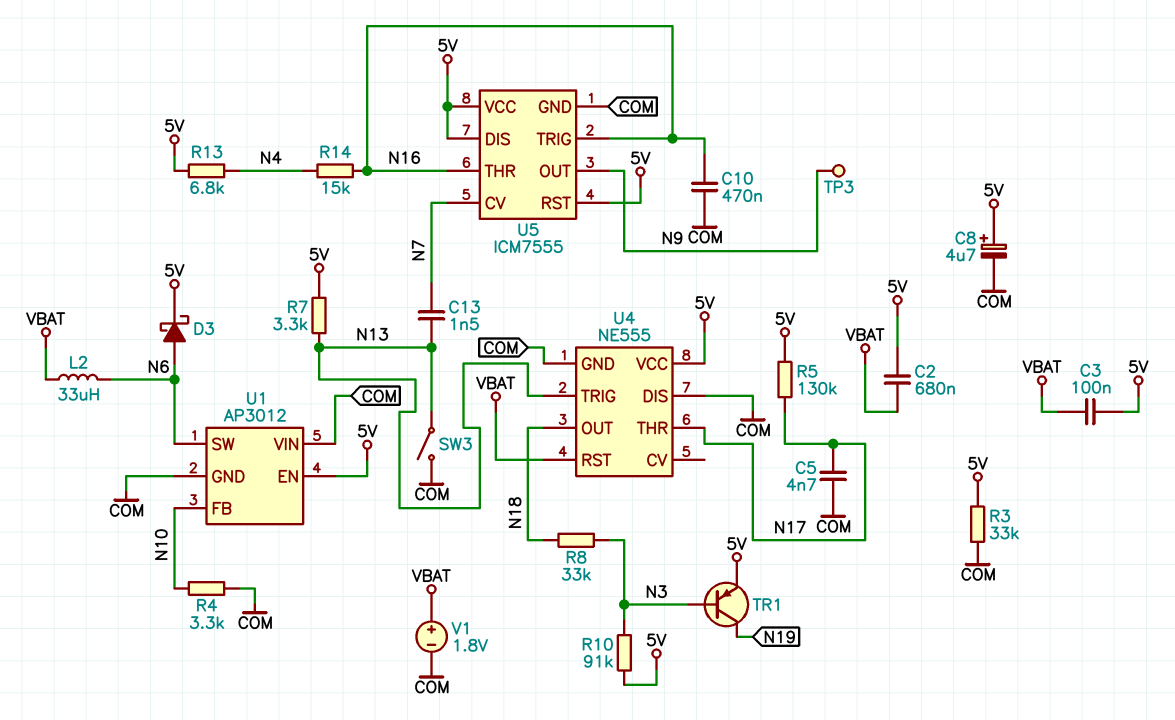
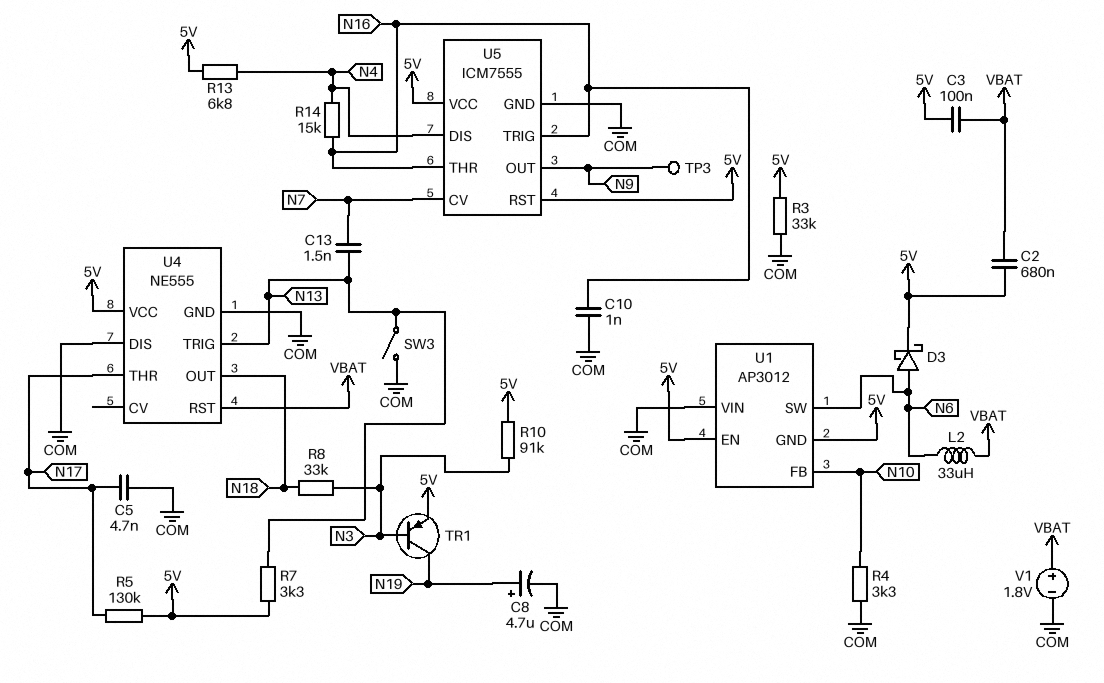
C8: 4.7uF (plus 5V, minus COM) -> 4.7uF (plus N19, minus COM)
C10: 470nF (COM, N16) -> 1nF (COM, N16)
U1 pin GND: COM -> 5V
U5 pin DIS: 5V -> N4

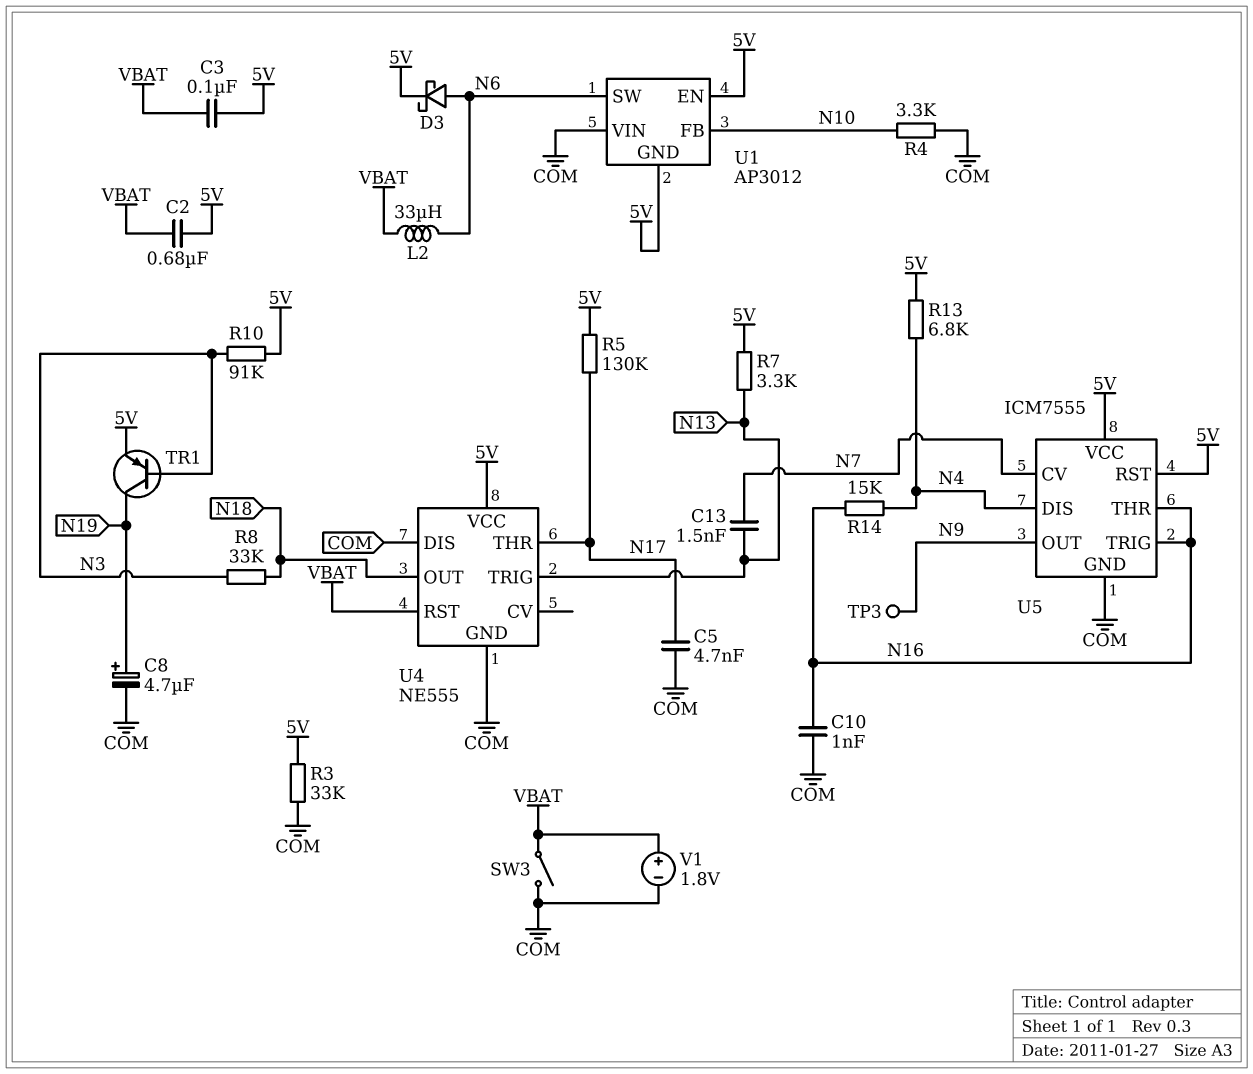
SW3: switch (COM, N13) -> switch (COM, VBAT)

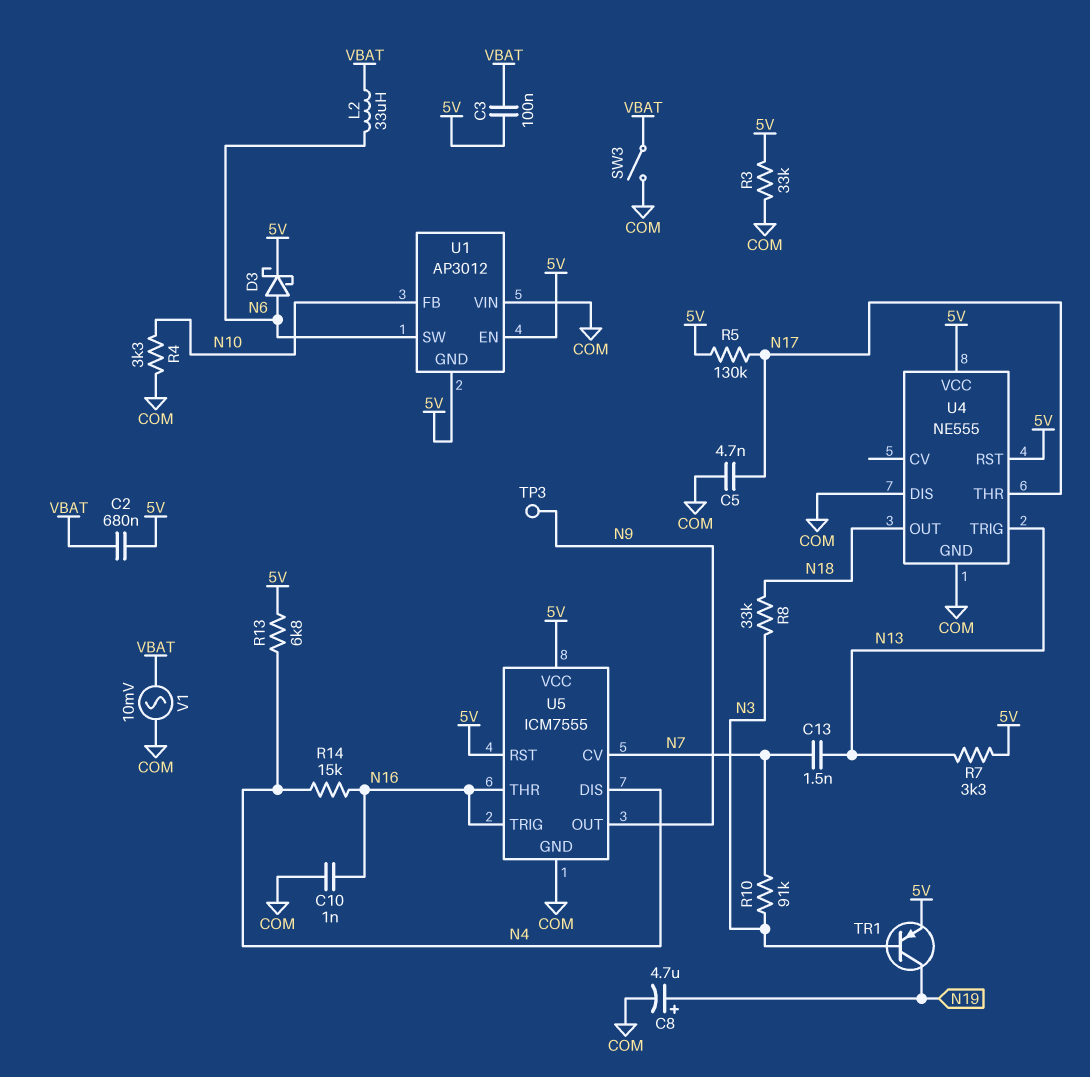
R10: 91k (5V, N3) -> 91k (N3, N7)
U4 pin RST: VBAT -> 5V
V1: 1.8V (plus VBAT, minus COM) -> AC 10mV (COM, VBAT)

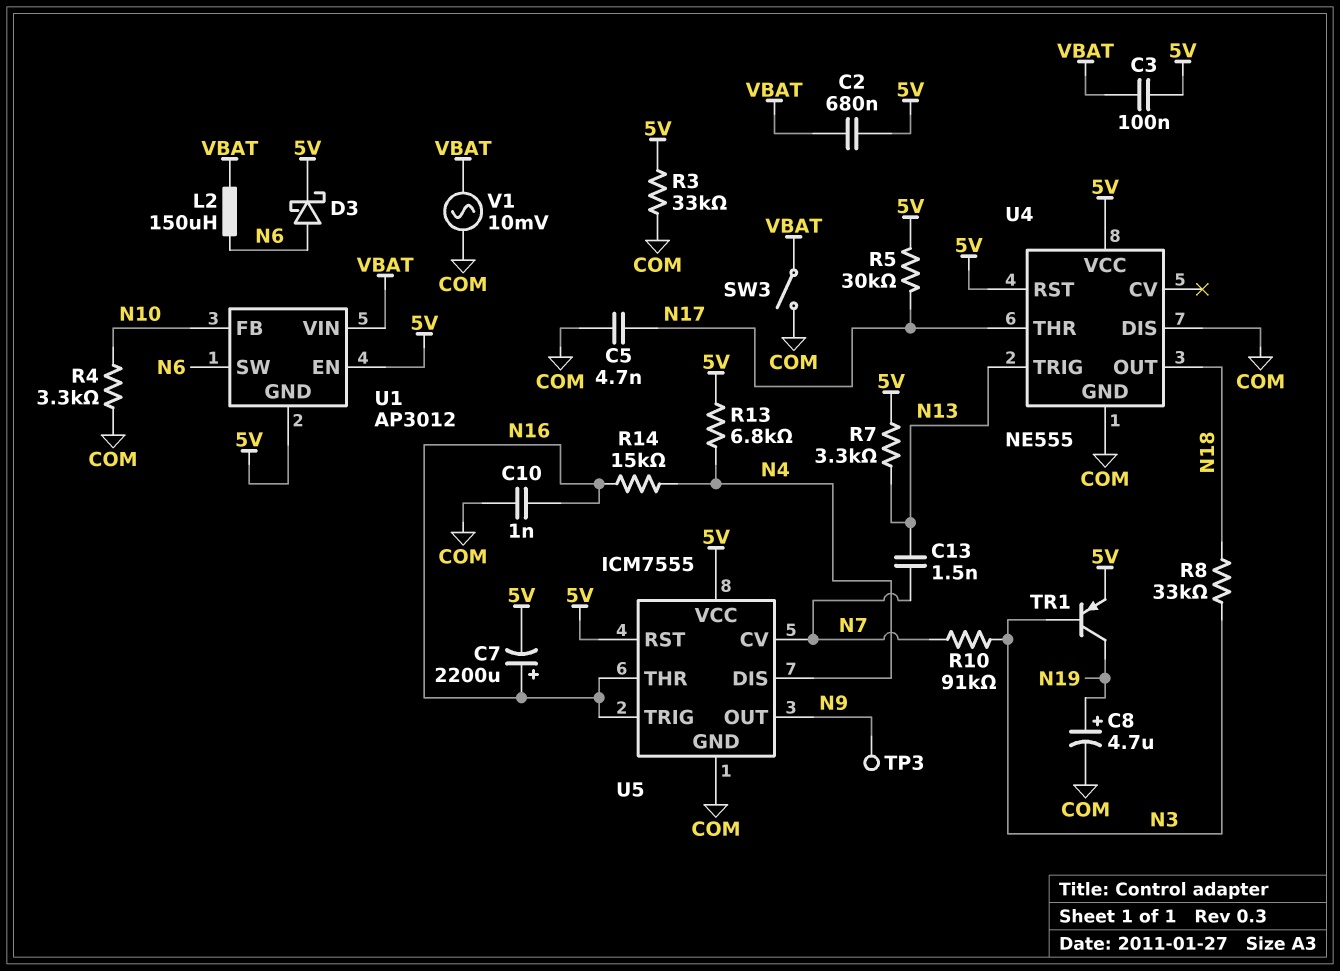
C7: none -> 2200uF (plus N16, minus 5V)
L2: 33uH (N6, VBAT) -> 150uH (N6, VBAT)
R5: 130k (5V, N17) -> 30k (5V, N17)
U1 pin VIN: COM -> VBAT

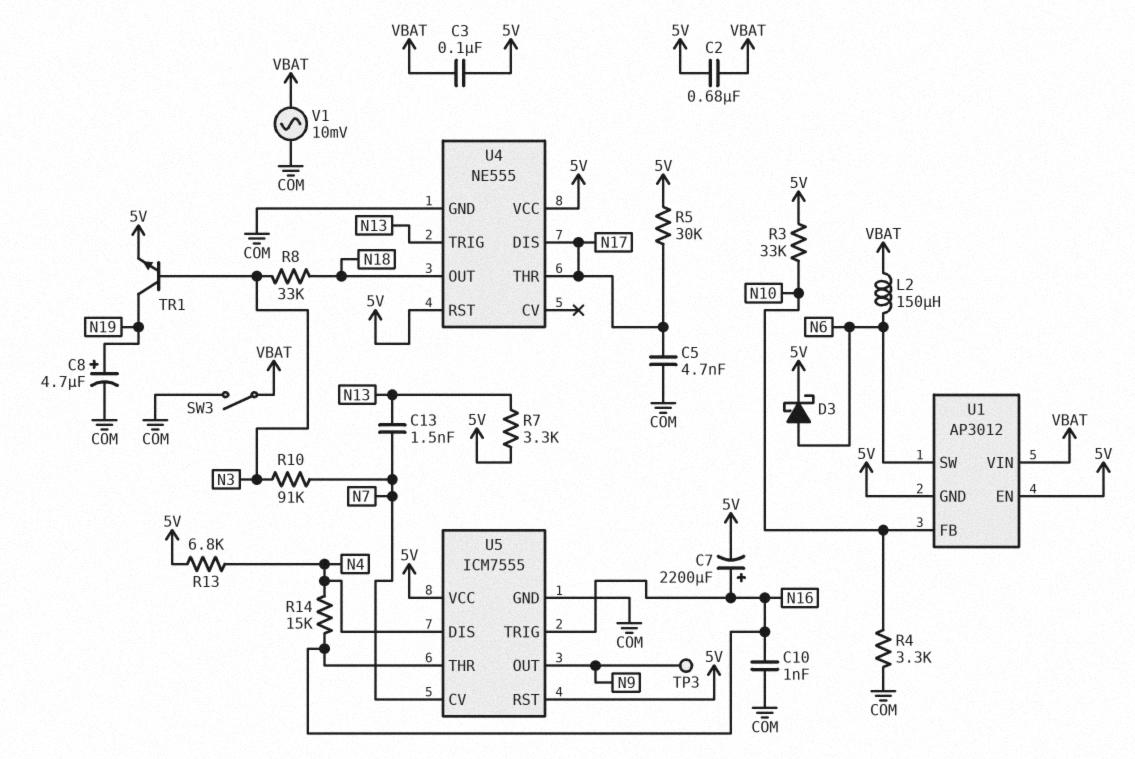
R3: 33k (5V, COM) -> 33k (5V, N10)
TR1: PNP (B N3, C N19, E 5V) -> NPN (B N3, C N19, E 5V)
U4 pin DIS: COM -> N17

